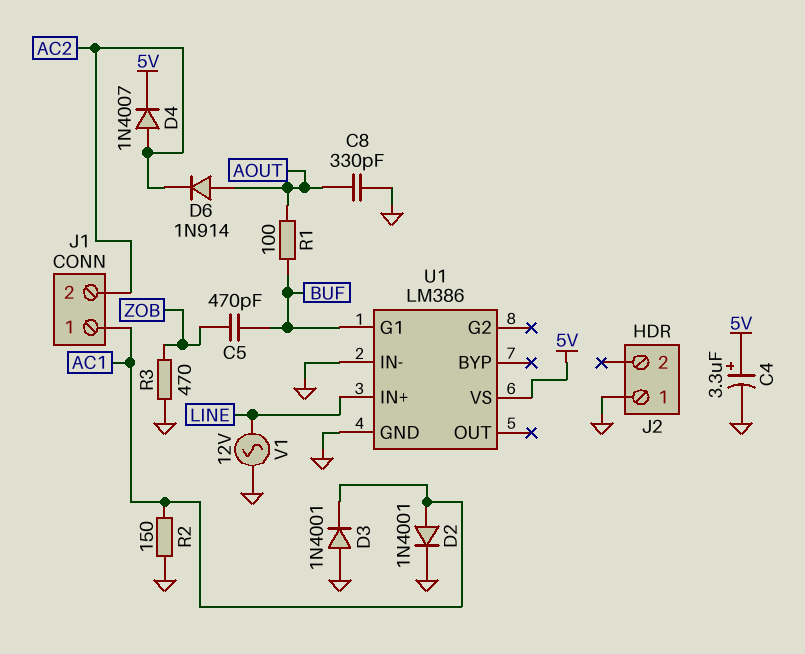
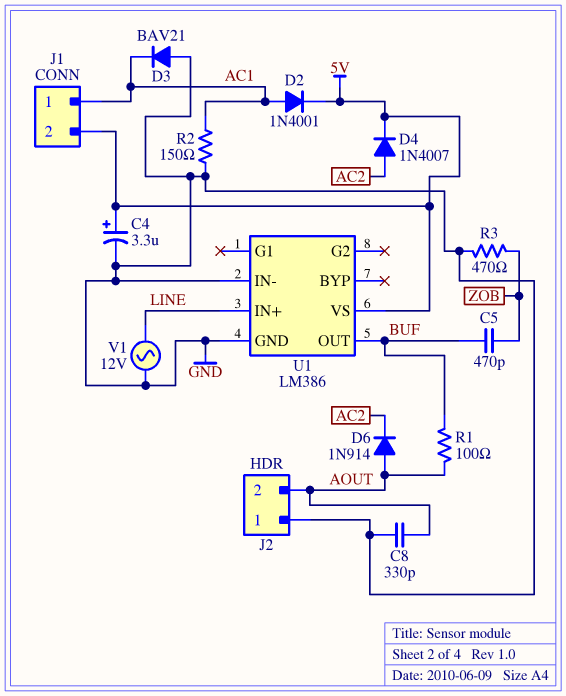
D2: diode 1N4001 (A AC1, K GND) -> diode 1N4001 (A AC1, K 5V)
D3: diode 1N4001 (A GND, K AC1) -> diode BAV21 (A GND, K AC1)
J1 pin 2: AC2 -> 5V
J2 pin 2: none -> AOUT
U1 pin G1: BUF -> none
U1 pin OUT: none -> BUF

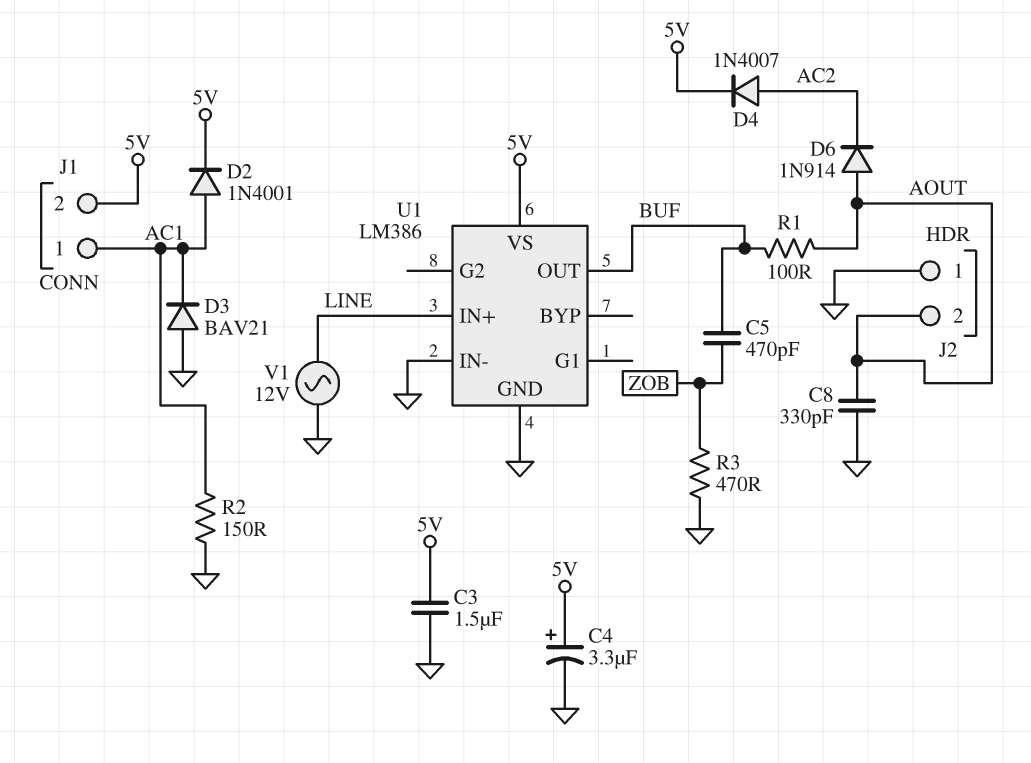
C3: none -> 1.5uF (5V, GND)

